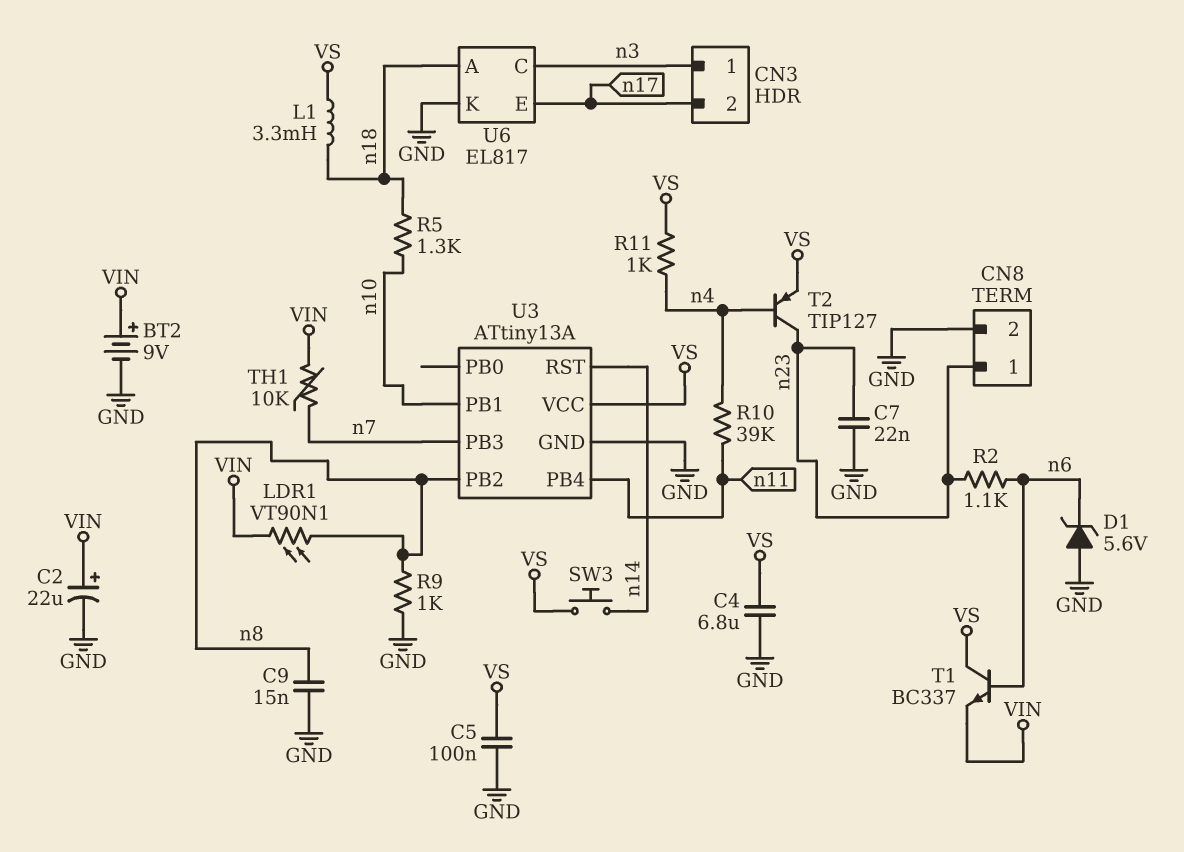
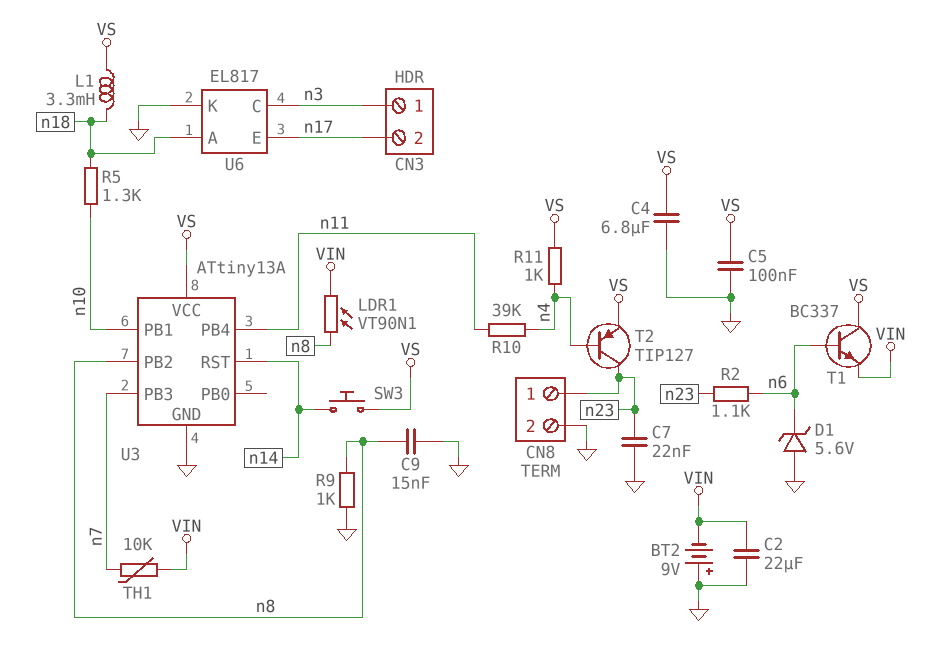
BT2: 9V (plus VIN, minus GND) -> 9V (plus GND, minus VIN)
C2: 22uF (plus VIN, minus GND) -> 22uF (GND, VIN)

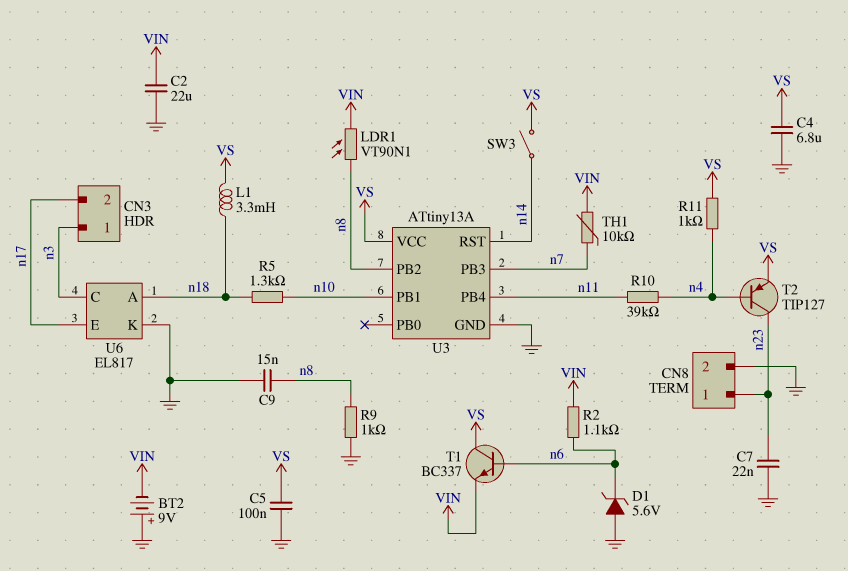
R2: 1.1k (n6, n23) -> 1.1k (VIN, n6)
SW3: button (VS, n14) -> switch (VS, n14)

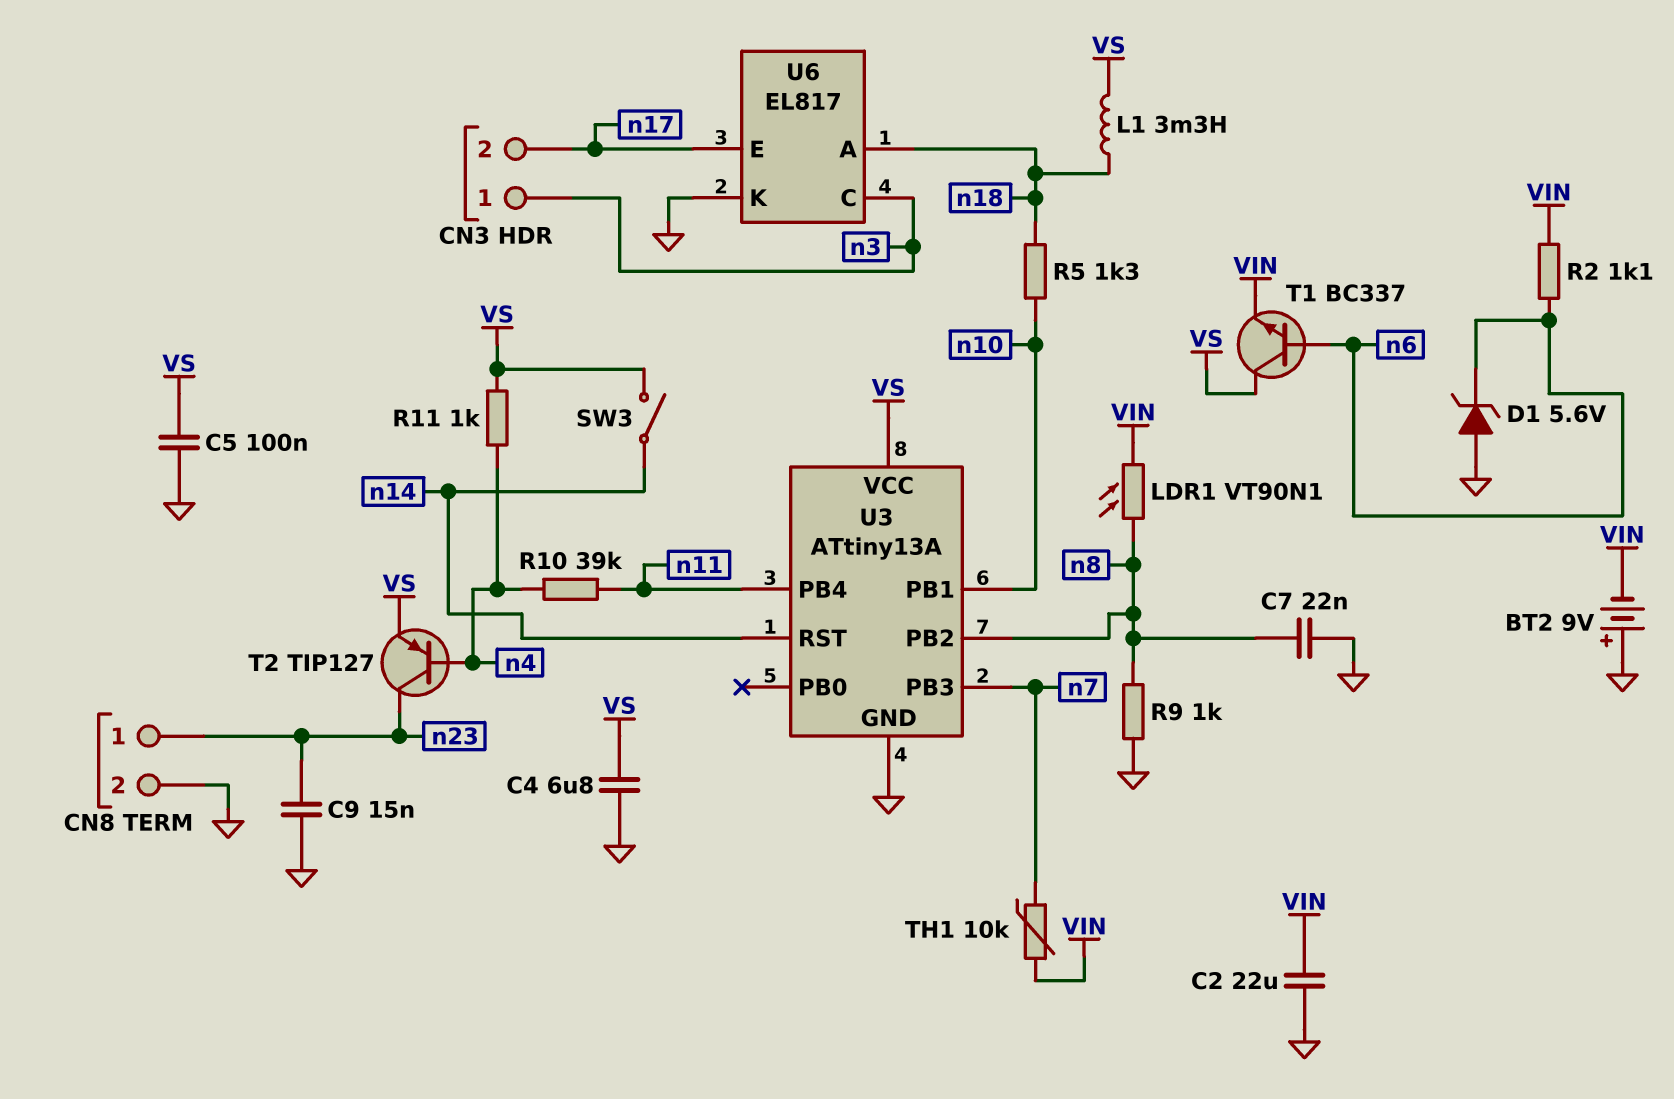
C7: 22nF (GND, n23) -> 22nF (GND, n8)
C9: 15nF (GND, n8) -> 15nF (GND, n23)

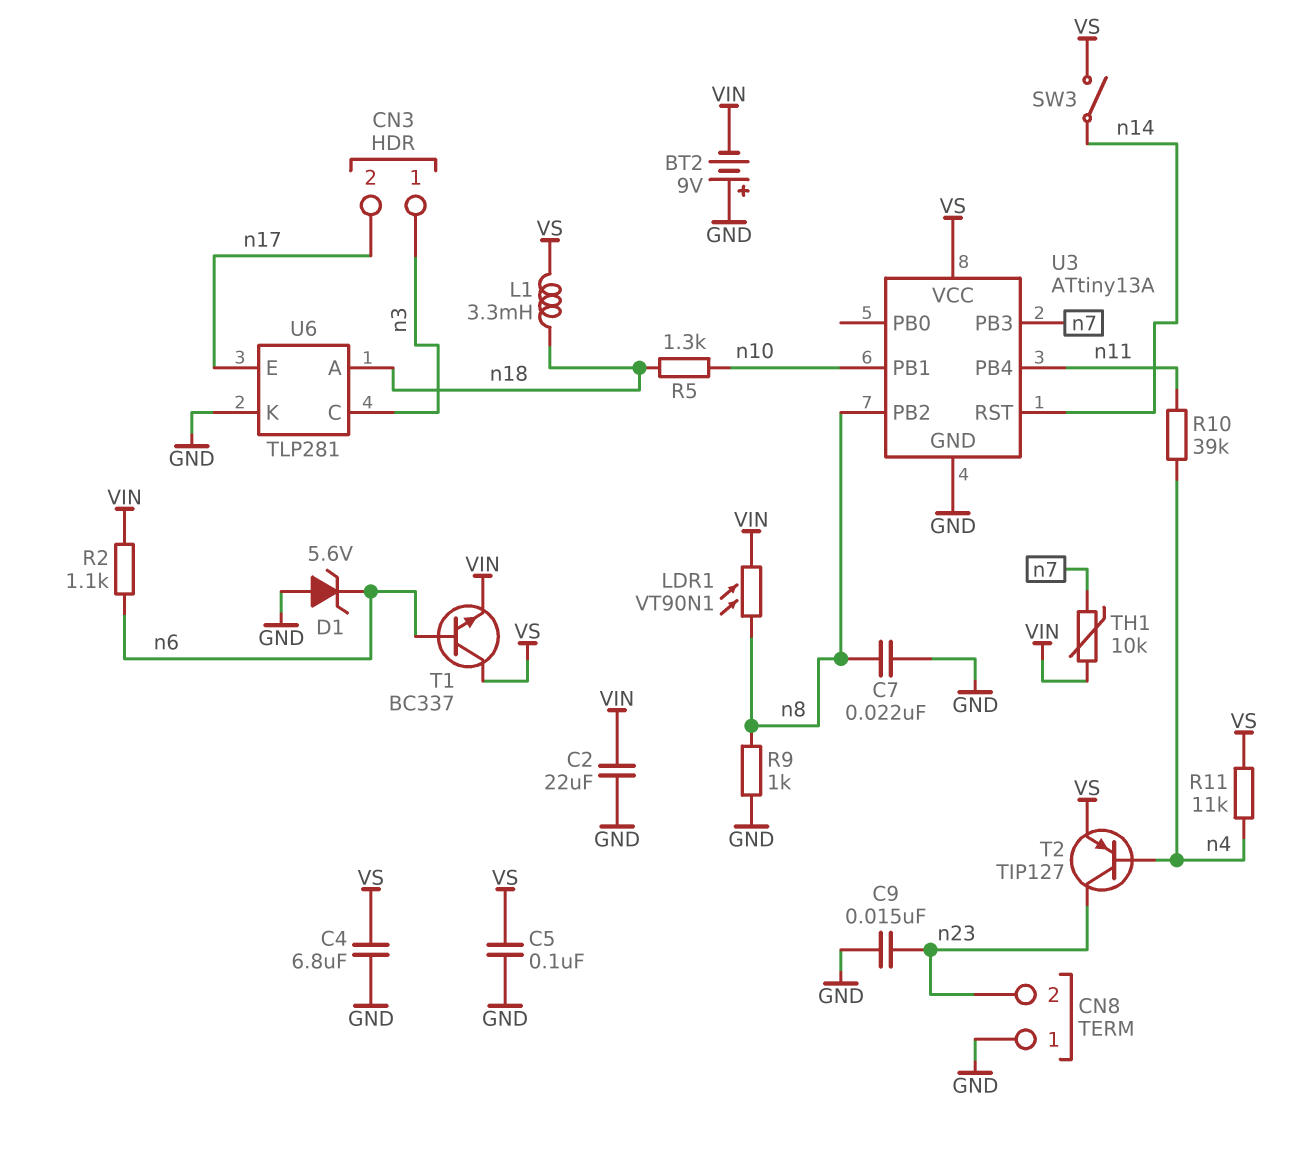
CN8 pin 1: n23 -> GND
CN8 pin 2: GND -> n23
R11: 1k (VS, n4) -> 11k (VS, n4)
U6: EL817 -> TLP281

